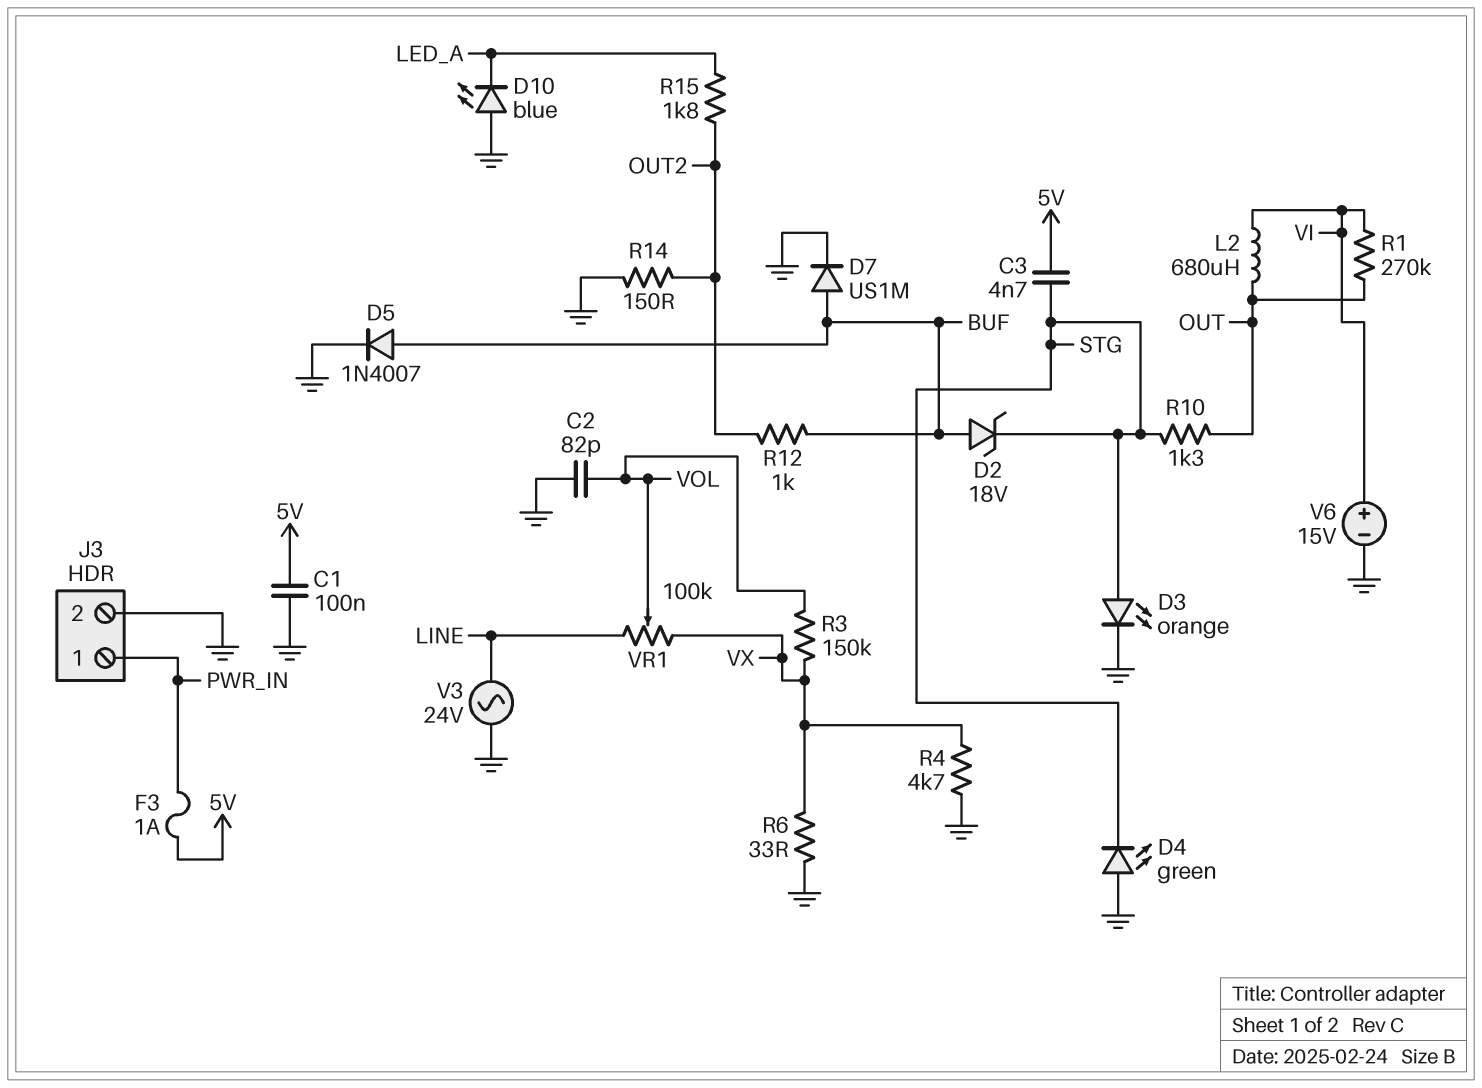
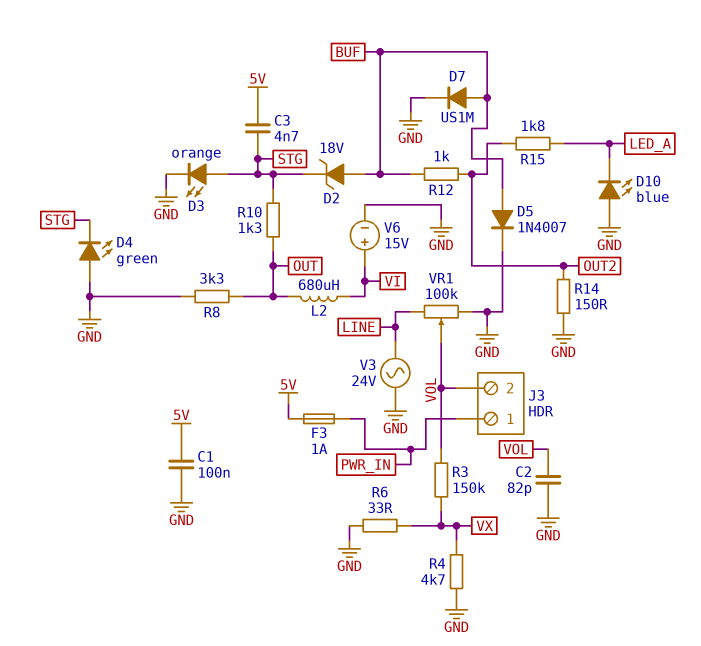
J3 pin 2: GND -> VOL
R1: 270k (OUT, VI) -> none
R8: none -> 3.3k (GND, OUT)
VR1: 100k (LINE, VX, wiper VOL) -> 100k (GND, LINE, wiper VOL)

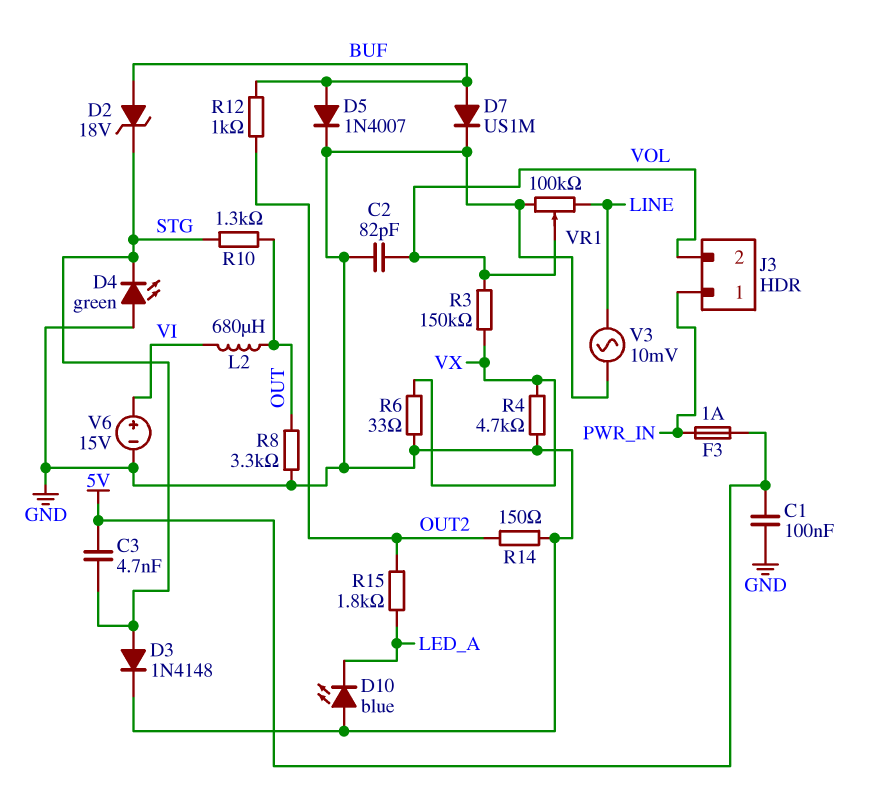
D3: LED orange (A STG, K GND) -> diode 1N4148 (A STG, K GND)
V3: AC 24V (GND, LINE) -> AC 10mV (GND, LINE)

